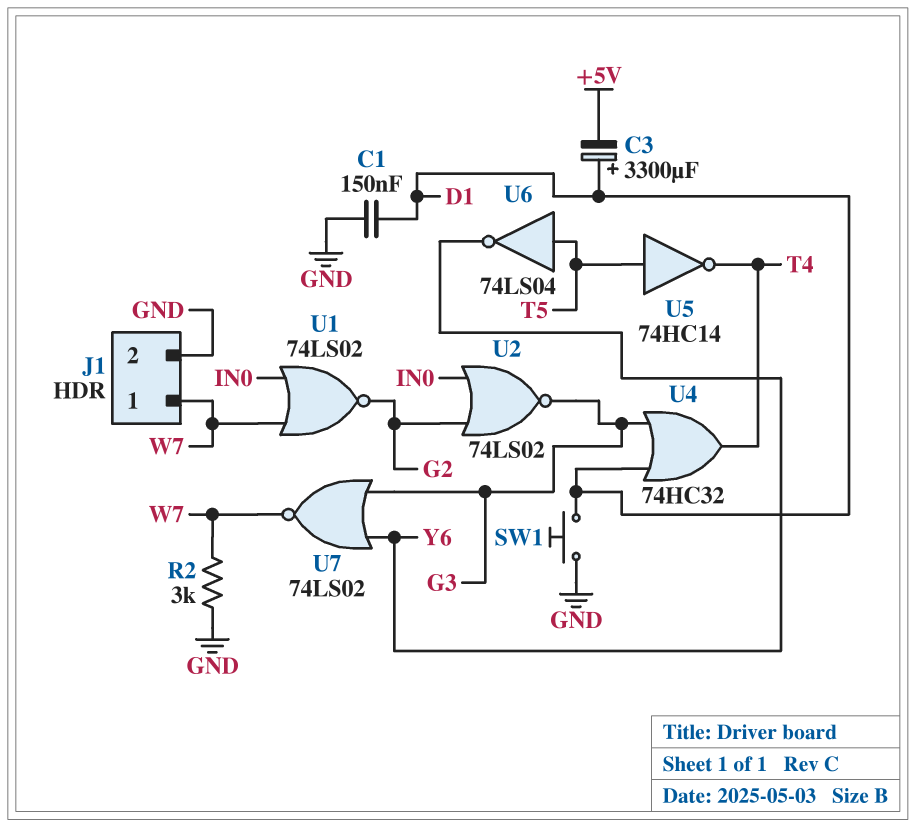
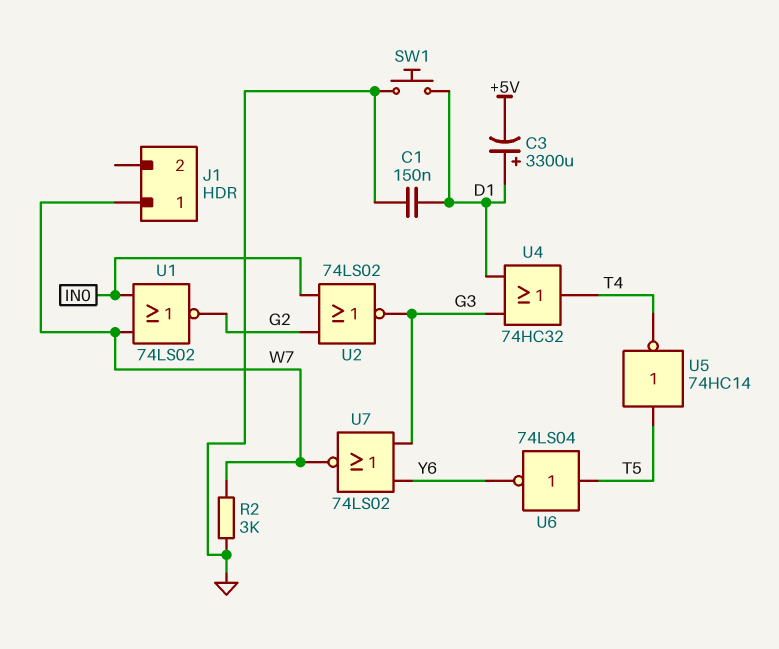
J1 pin 2: GND -> none

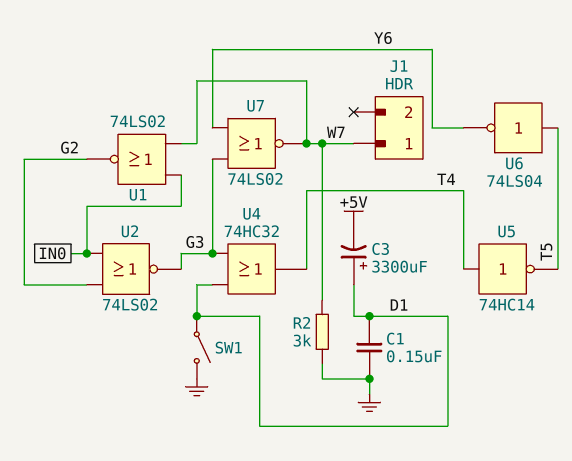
SW1: button (D1, GND) -> switch (D1, GND)
U5: NOT 74HC14 (in T5, out T4) -> NOT 74HC14 (in T4, out T5)

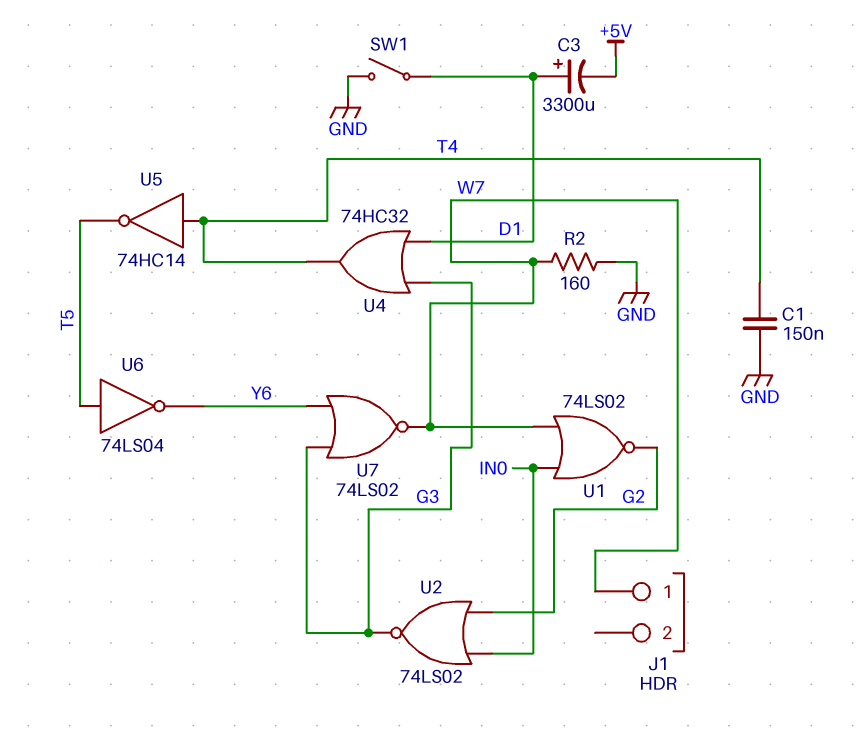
C1: 150nF (D1, GND) -> 150nF (GND, T4)
R2: 3k (GND, W7) -> 160 (GND, W7)

